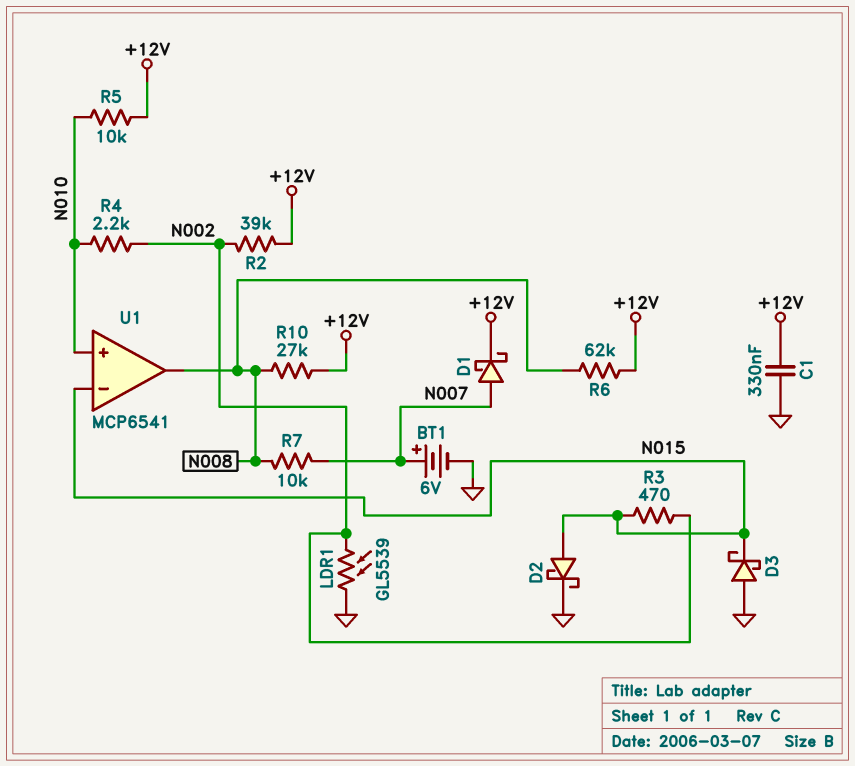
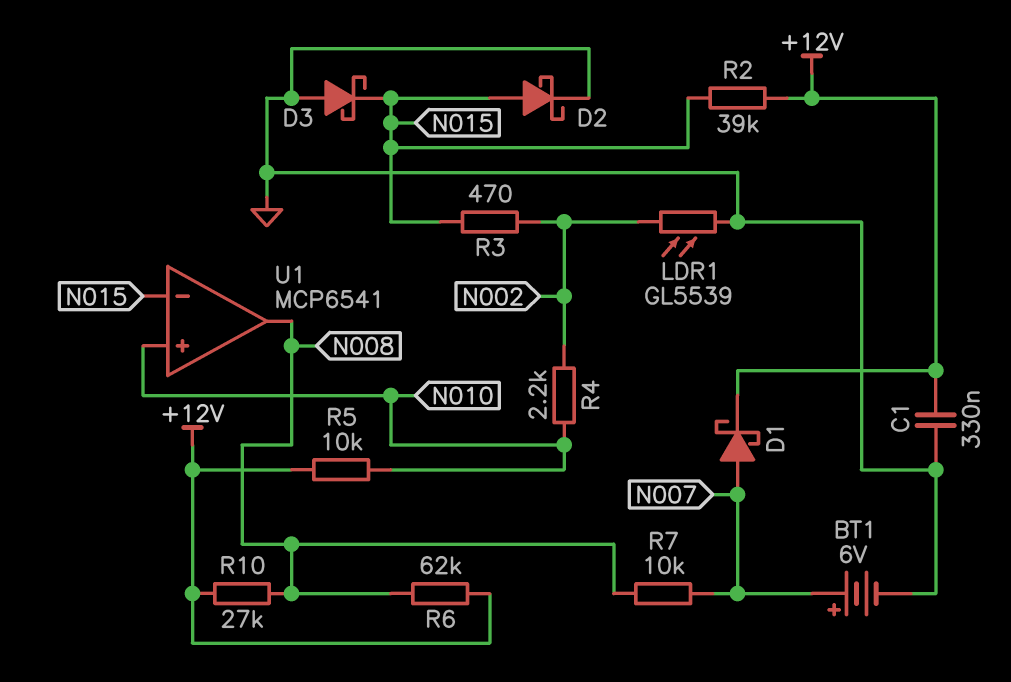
R2: 39k (+12V, N002) -> 39k (+12V, N015)

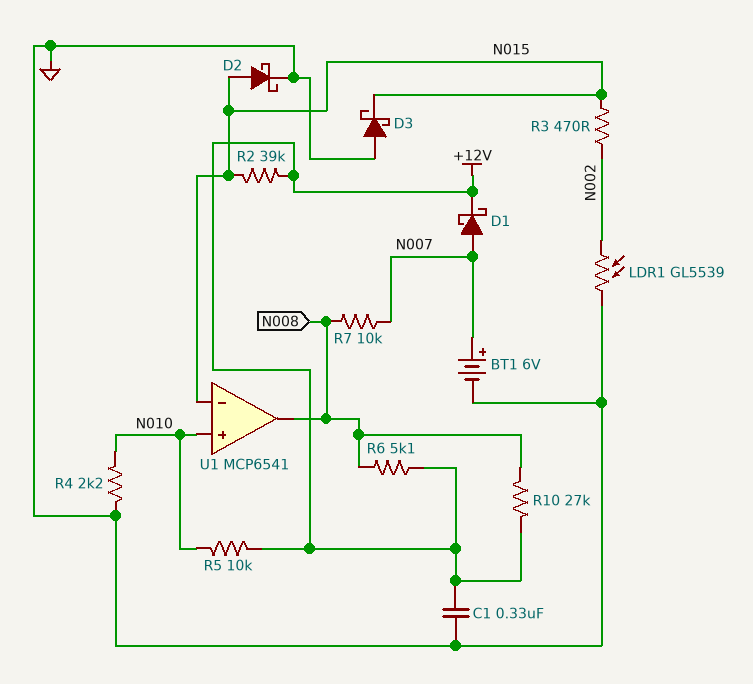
R4: 2.2k (N002, N010) -> 2.2k (GND, N010)
R6: 62k (+12V, N008) -> 5.1k (+12V, N008)

